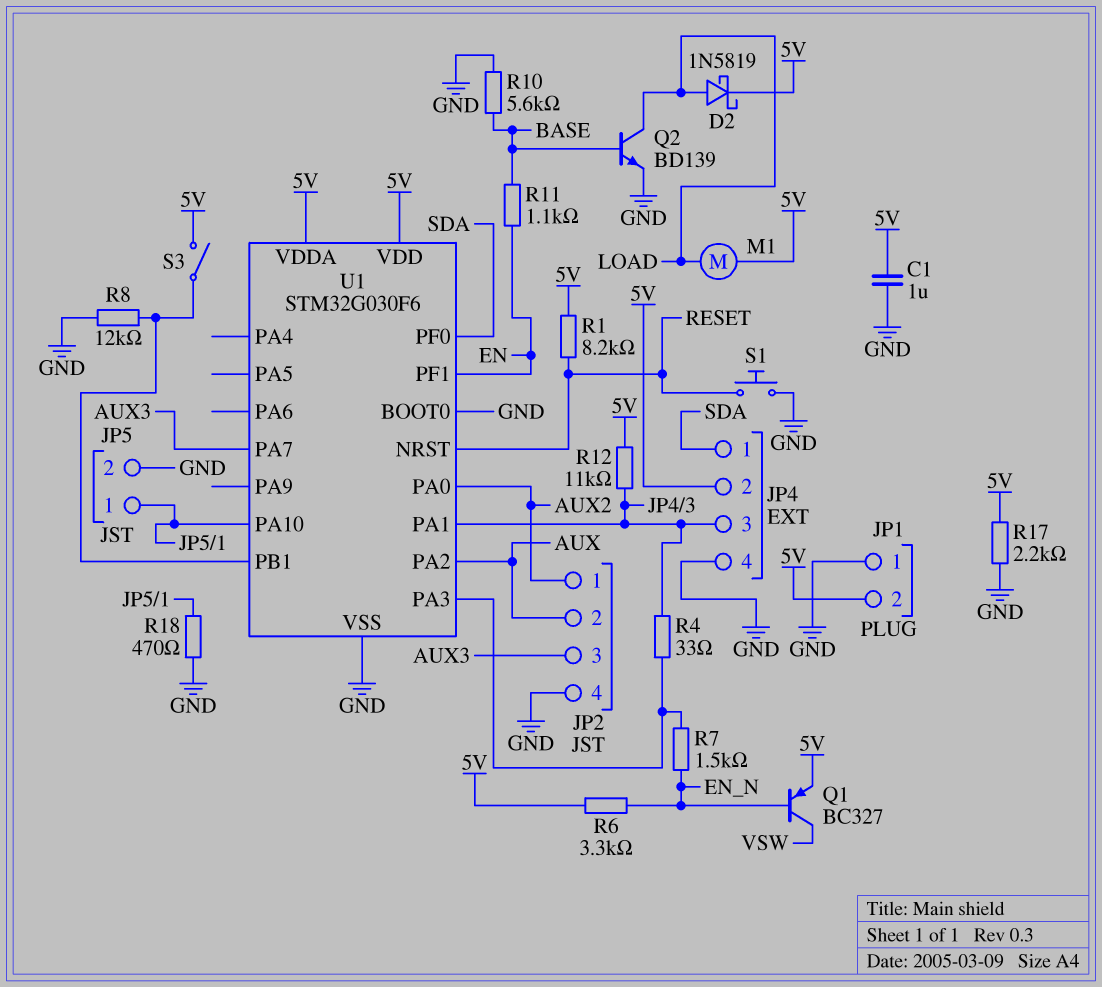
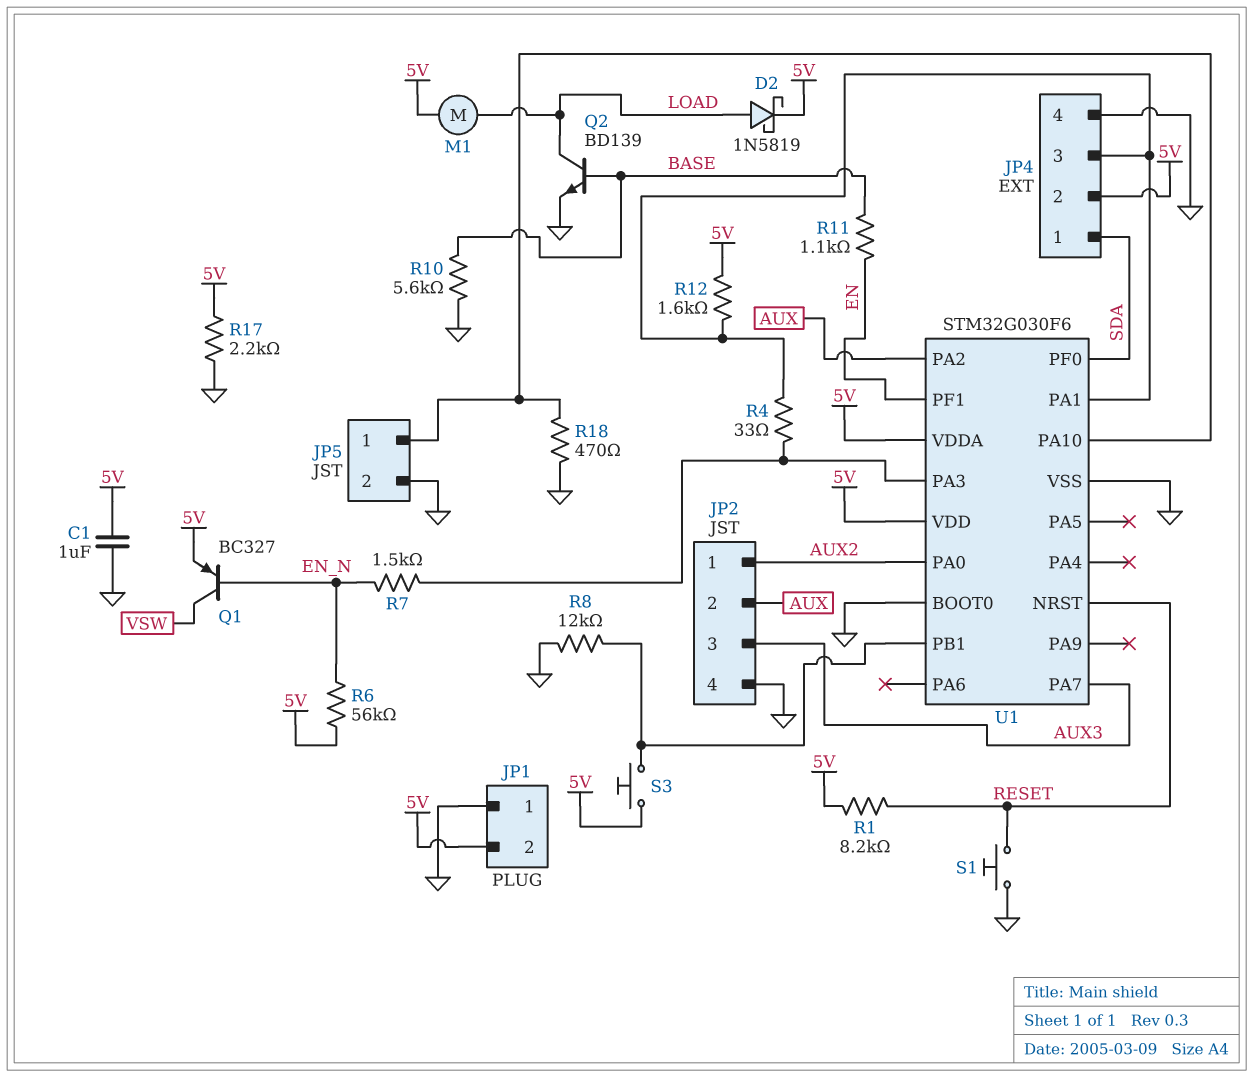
R6: 3.3k (5V, EN_N) -> 56k (5V, EN_N)
R12: 11k (5V, JP4/3) -> 1.6k (5V, JP4/3)
S3: switch (5V, U1/PB1) -> button (5V, U1/PB1)

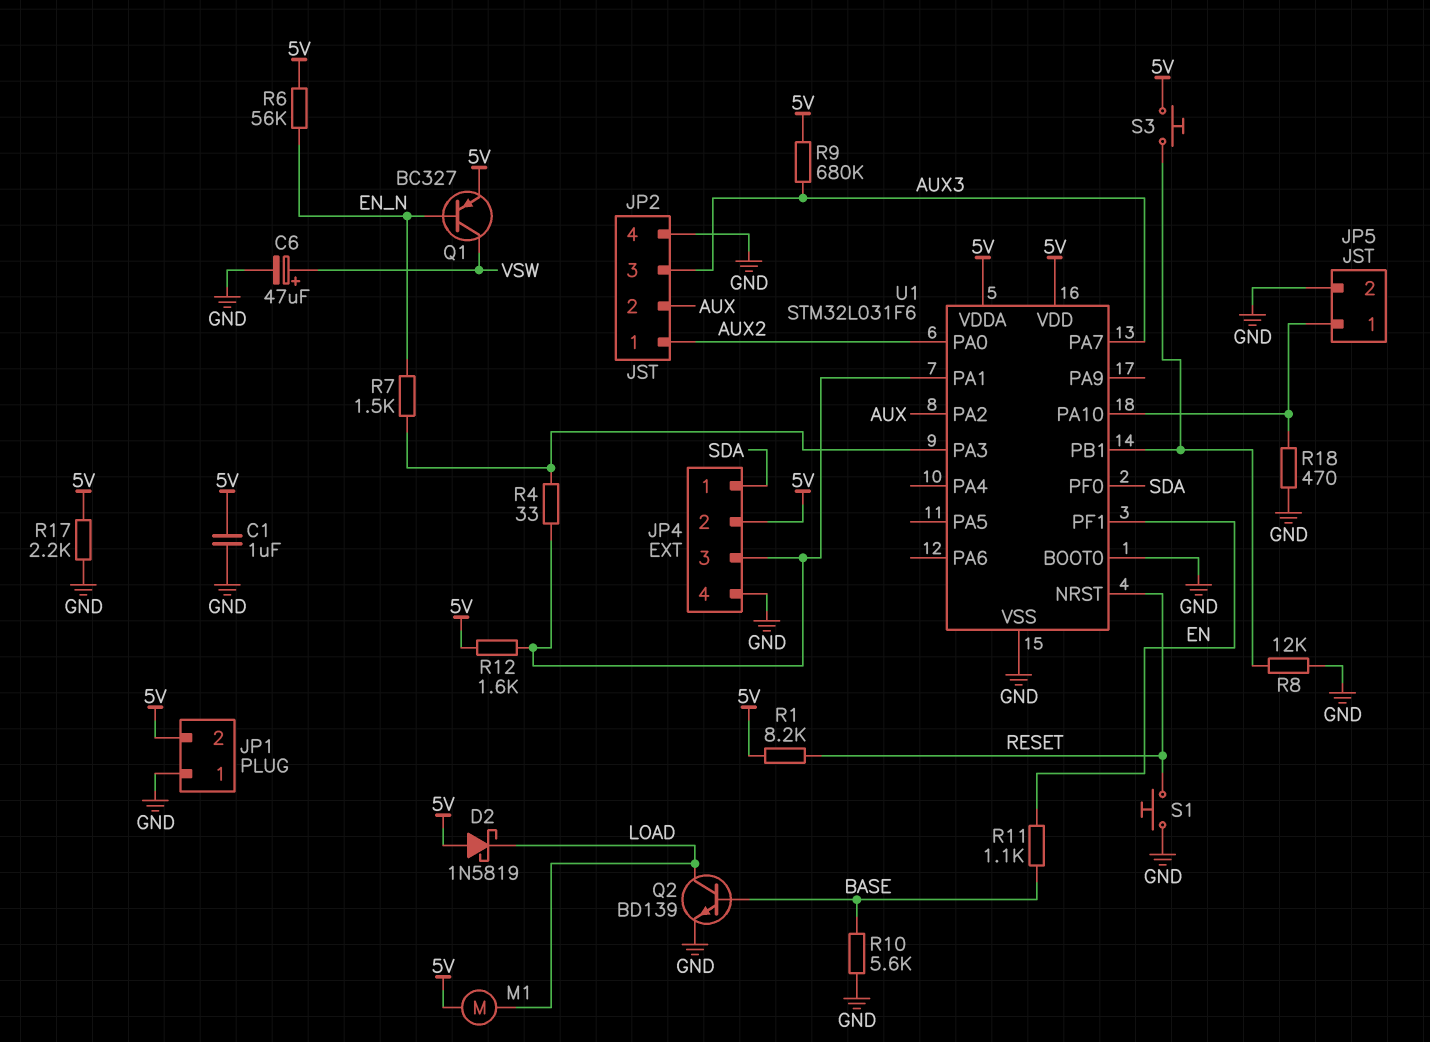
C6: none -> 47uF (plus VSW, minus GND)
D2: schottky 1N5819 (A LOAD, K 5V) -> schottky 1N5819 (A 5V, K LOAD)
R9: none -> 680k (5V, AUX3)
U1: STM32G030F6 -> STM32L031F6

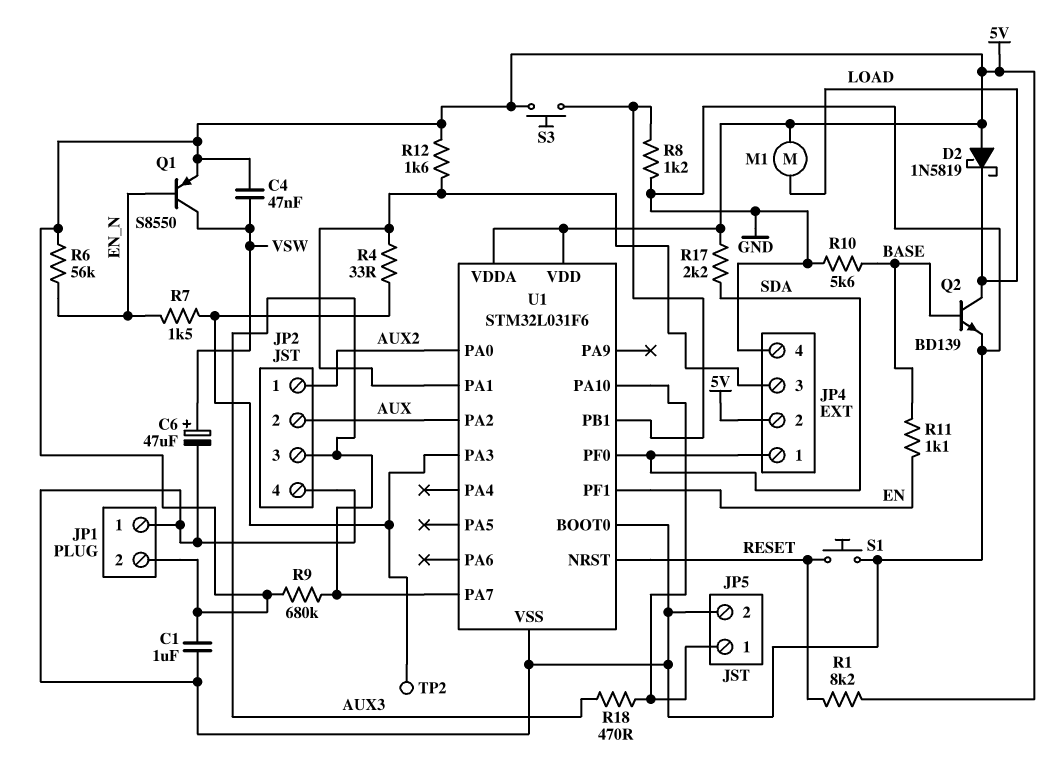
C4: none -> 47nF (5V, VSW)
Q1: PNP BC327 (B EN_N, C VSW, E 5V) -> PNP S8550 (B EN_N, C VSW, E 5V)
R8: 12k (GND, U1/PB1) -> 1.2k (GND, U1/PB1)
R17: 2.2k (5V, GND) -> 2.2k (5V, SDA)
R18: 470 (GND, JP5/1) -> 470 (AUX3, JP5/1)
TP2: none -> test point (U1/PA3)

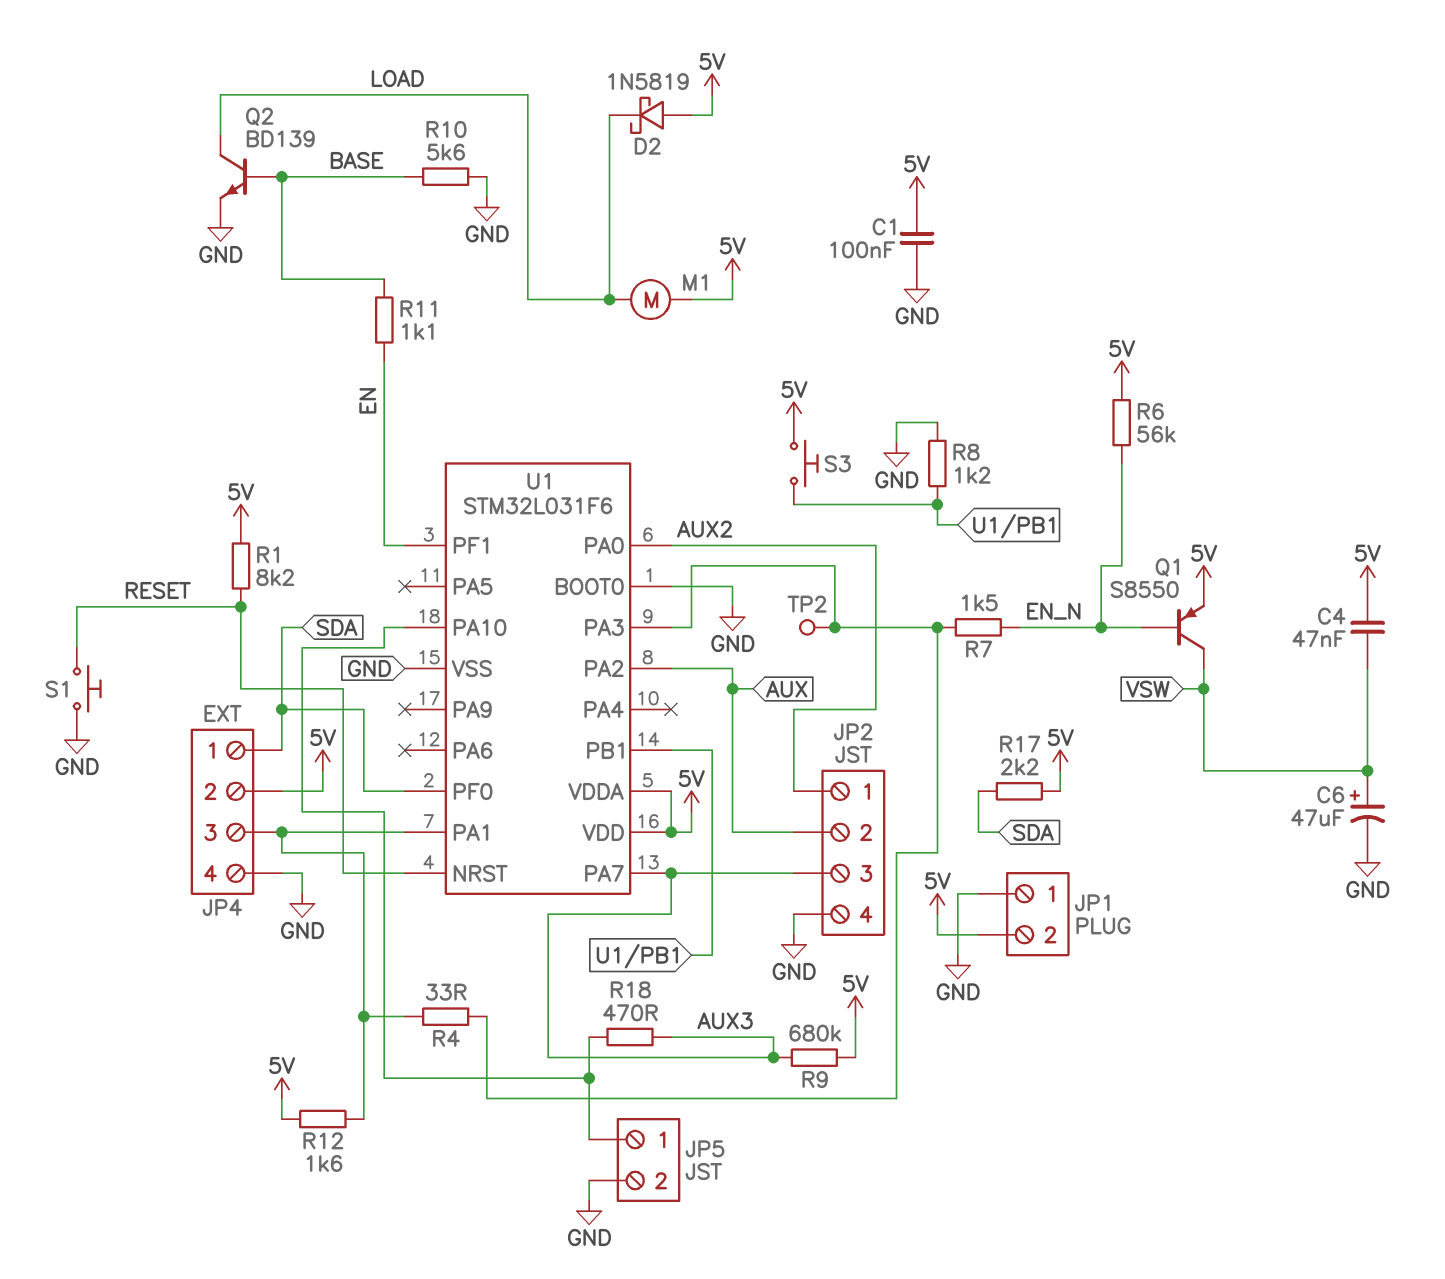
C1: 1uF (5V, GND) -> 100nF (5V, GND)

